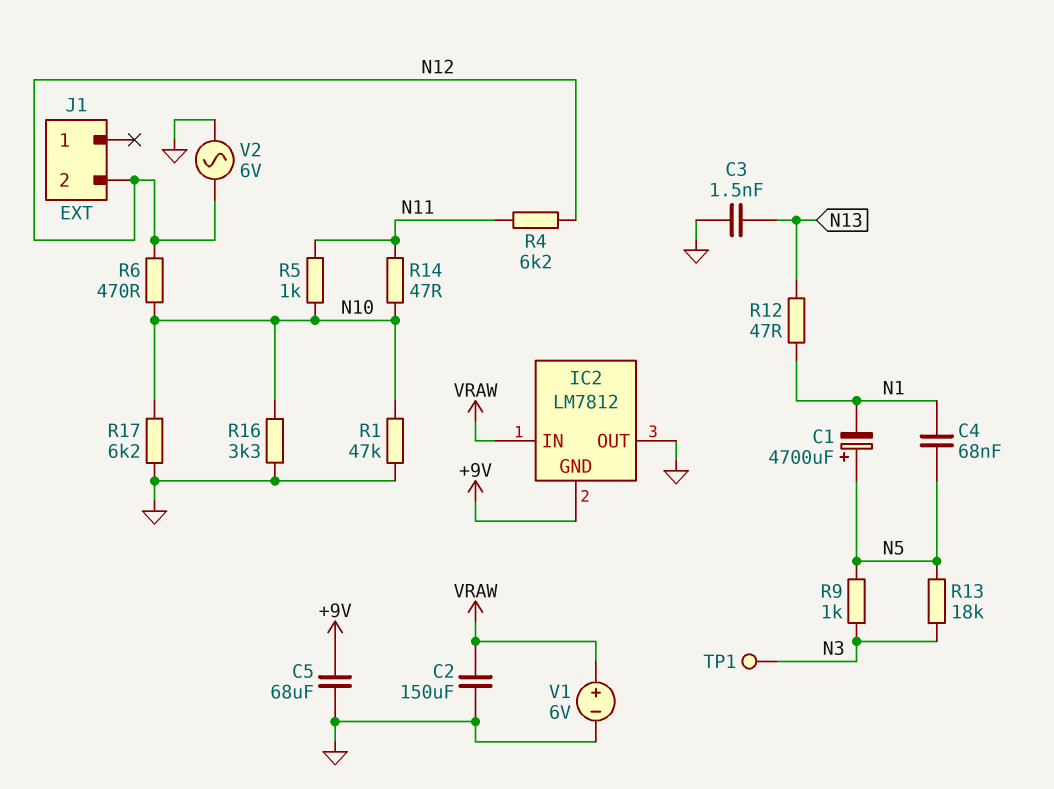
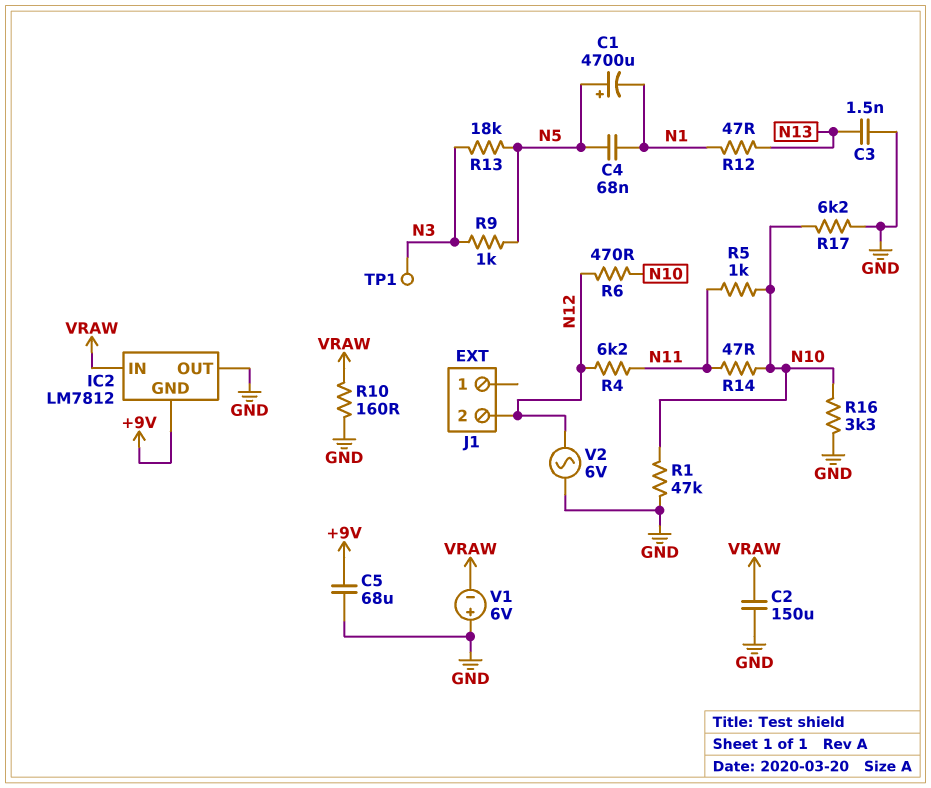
R10: none -> 160 (GND, VRAW)
V1: 6V (plus VRAW, minus GND) -> 6V (plus GND, minus VRAW)

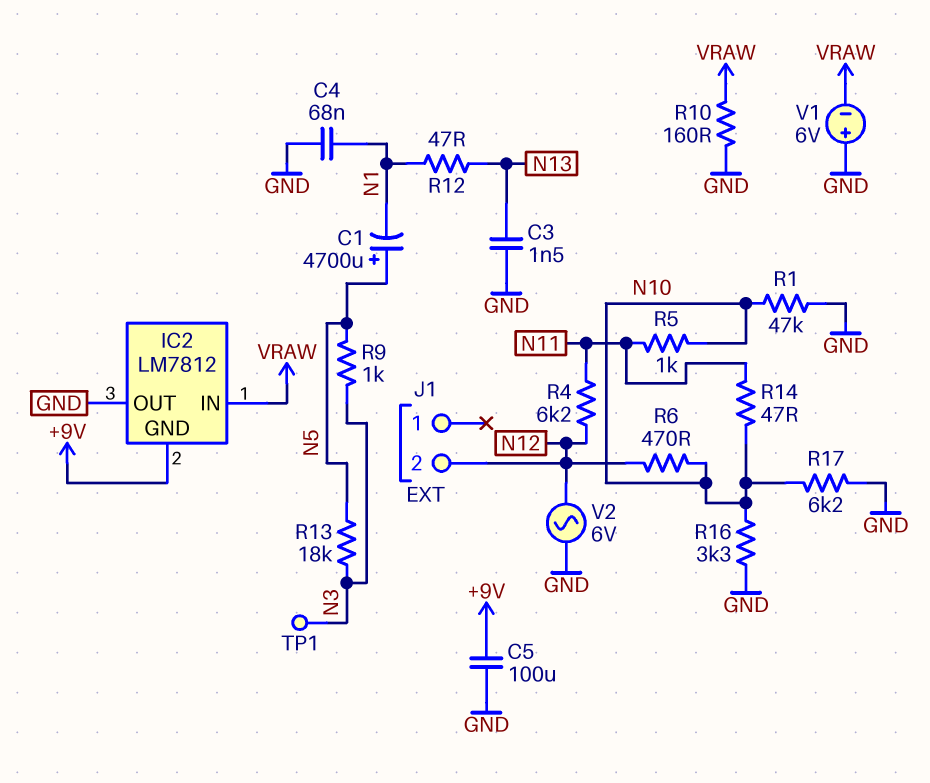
C2: 150uF (GND, VRAW) -> none
C4: 68nF (N1, N5) -> 68nF (GND, N1)
C5: 68uF (+9V, GND) -> 100uF (+9V, GND)

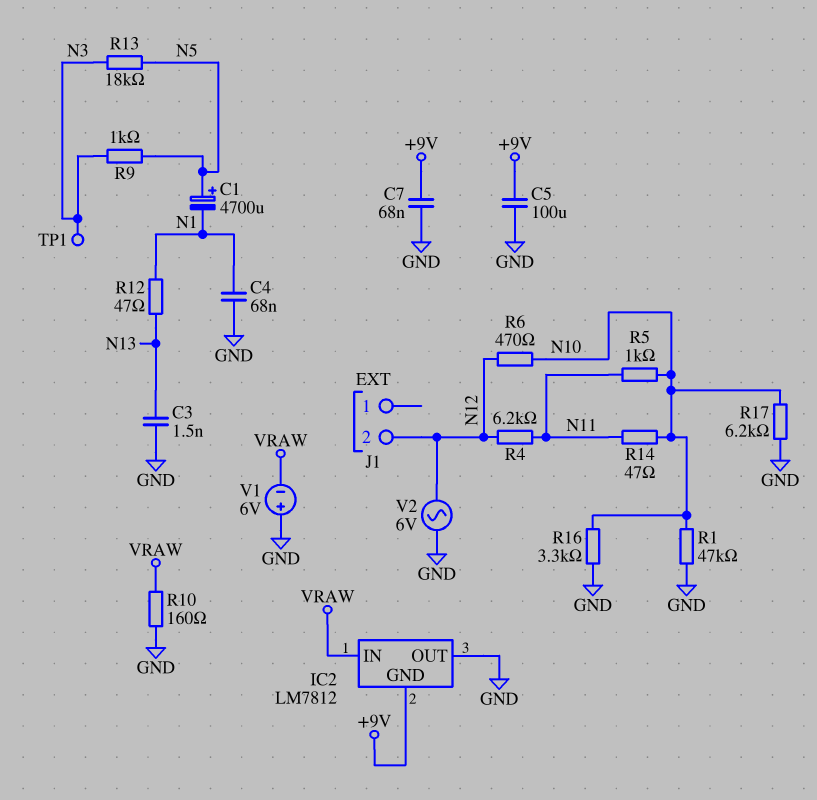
C7: none -> 68nF (+9V, GND)

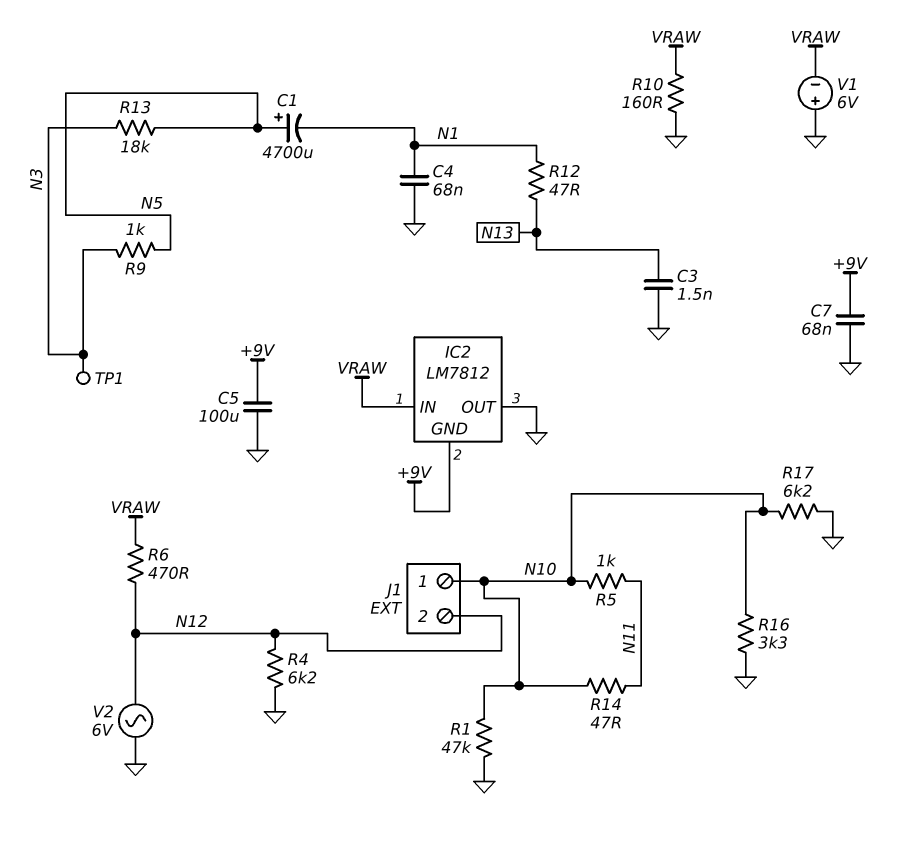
J1 pin 1: none -> N10
R4: 6.2k (N11, N12) -> 6.2k (GND, N12)
R6: 470 (N10, N12) -> 470 (N12, VRAW)

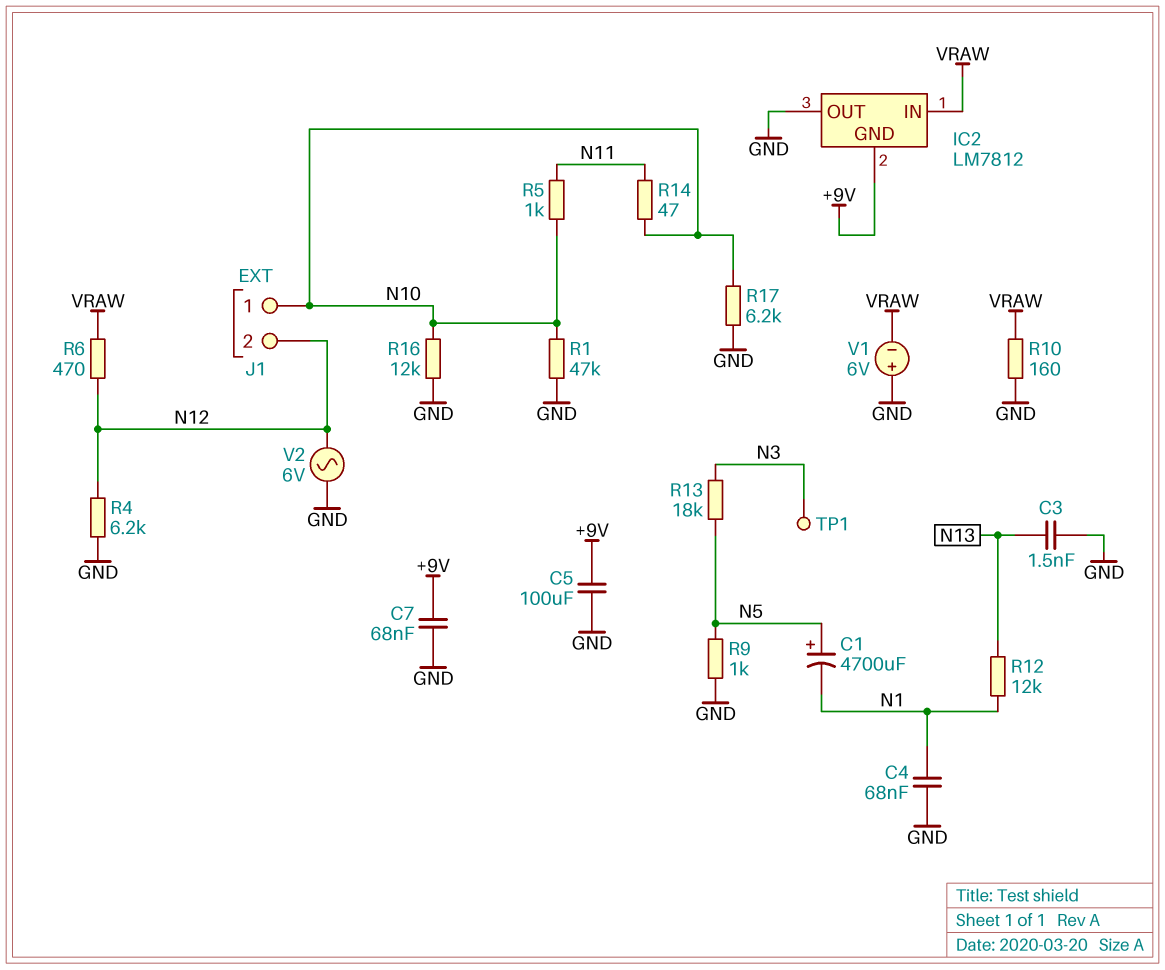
R9: 1k (N3, N5) -> 1k (GND, N5)
R12: 47 (N1, N13) -> 12k (N1, N13)
R16: 3.3k (GND, N10) -> 12k (GND, N10)

